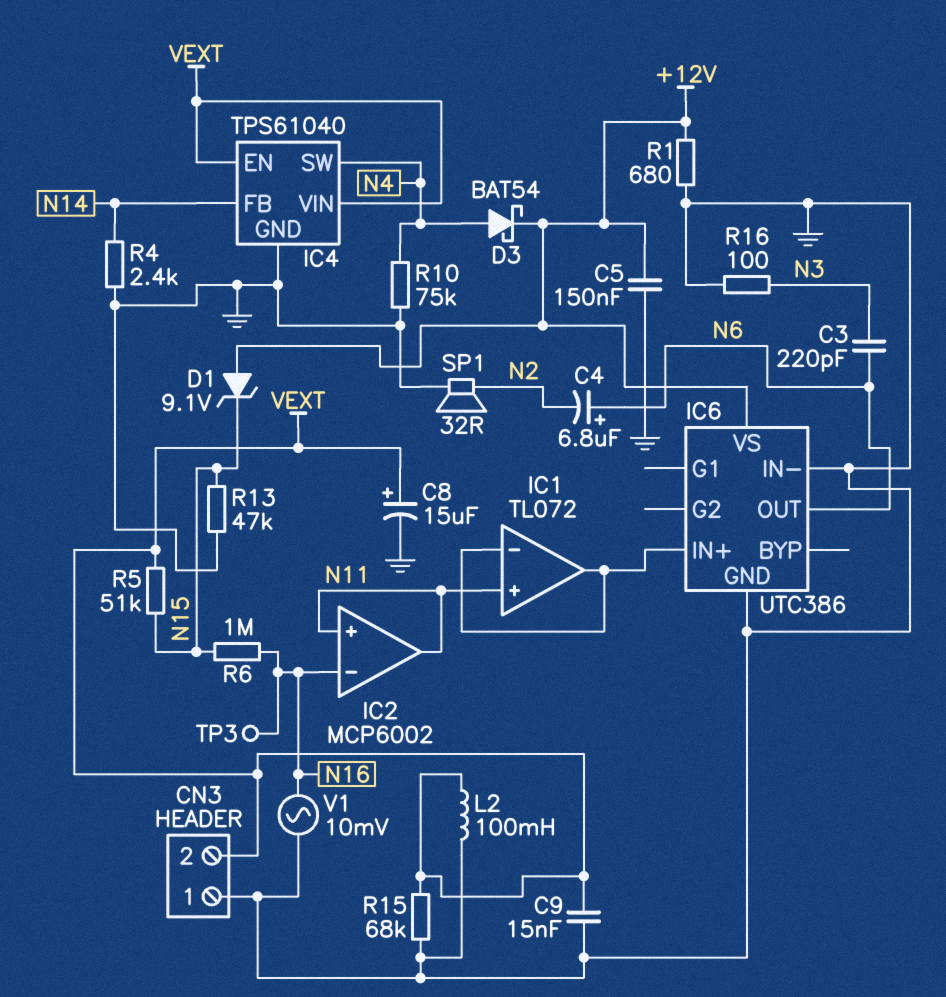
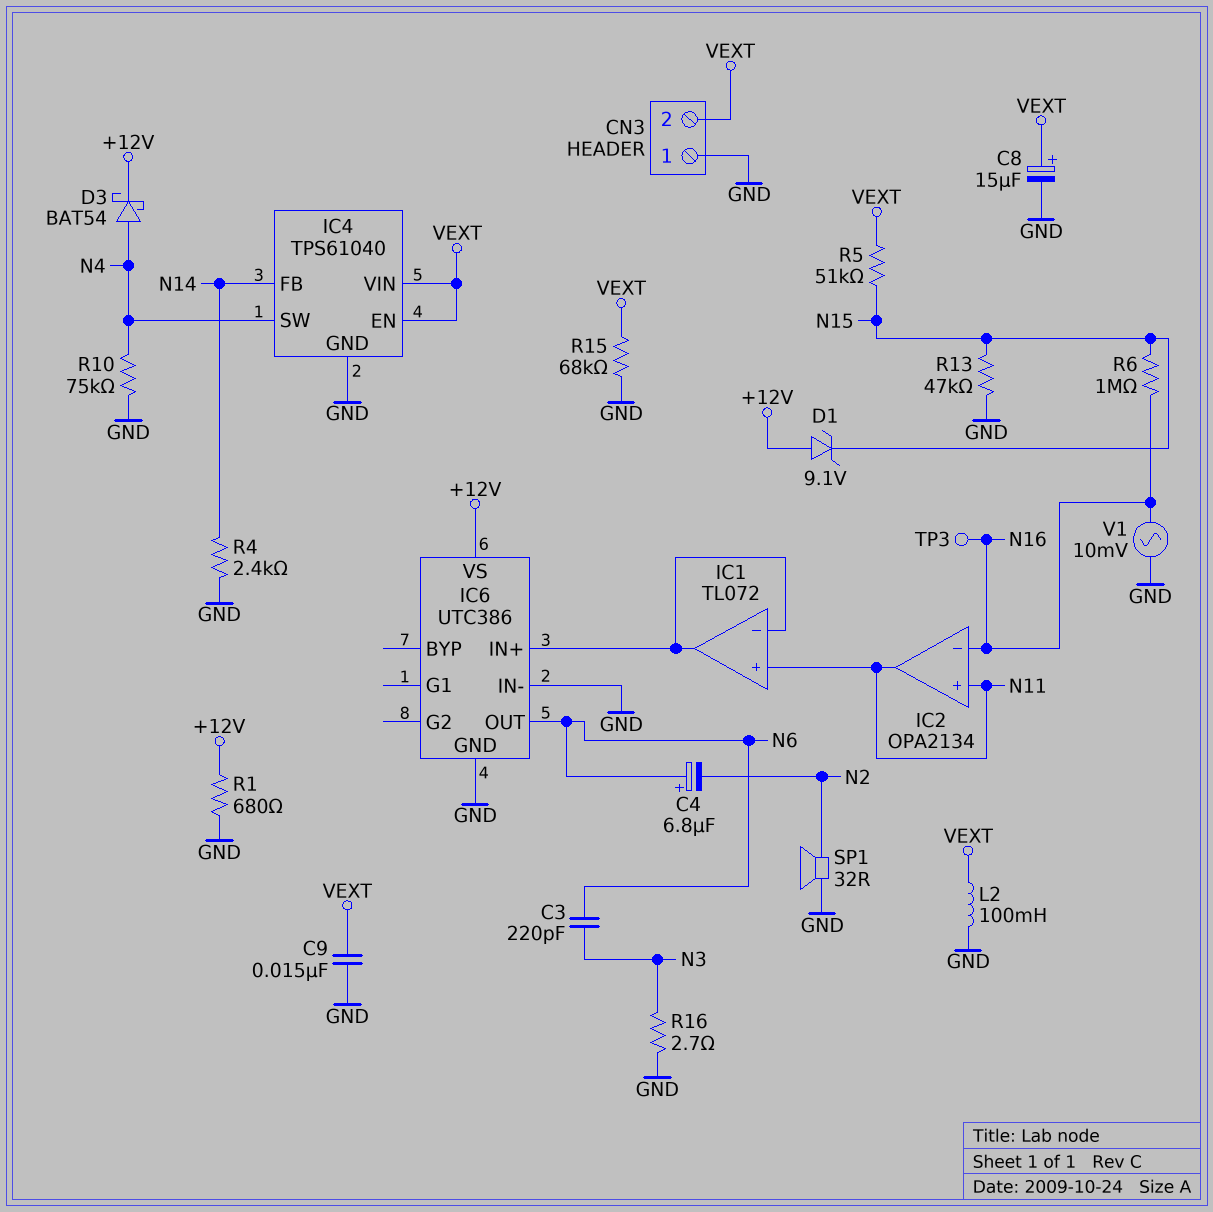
C5: 150nF (+12V, GND) -> none
IC2: MCP6002 -> OPA2134
R16: 100 (GND, N3) -> 2.7 (GND, N3)

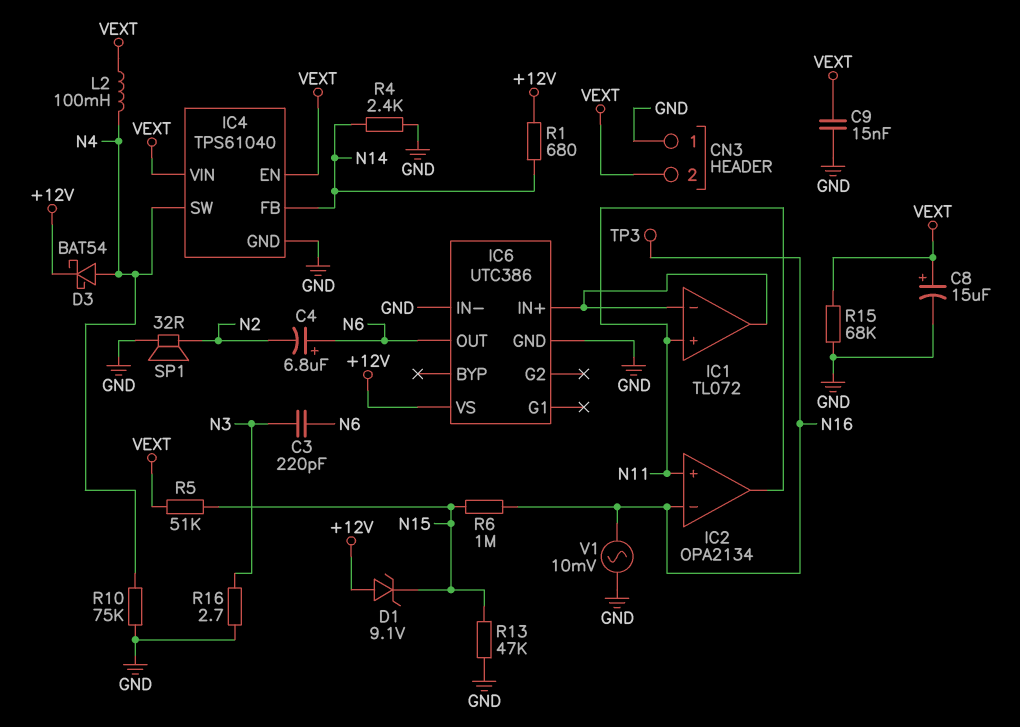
L2: 100mH (GND, VEXT) -> 100mH (N4, VEXT)
R1: 680 (+12V, GND) -> 680 (+12V, N14)

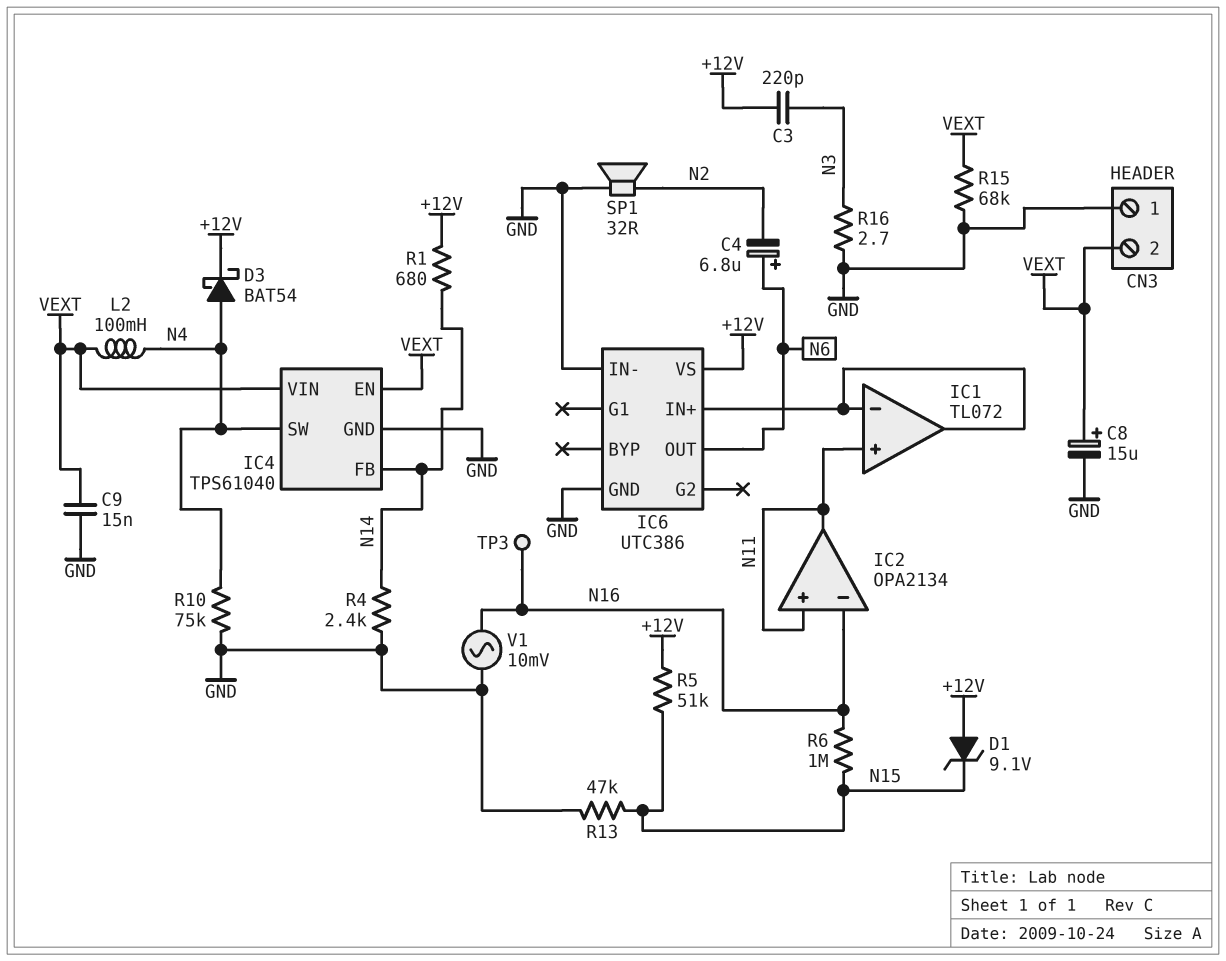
C3: 220pF (N3, N6) -> 220pF (+12V, N3)
R5: 51k (N15, VEXT) -> 51k (+12V, N15)

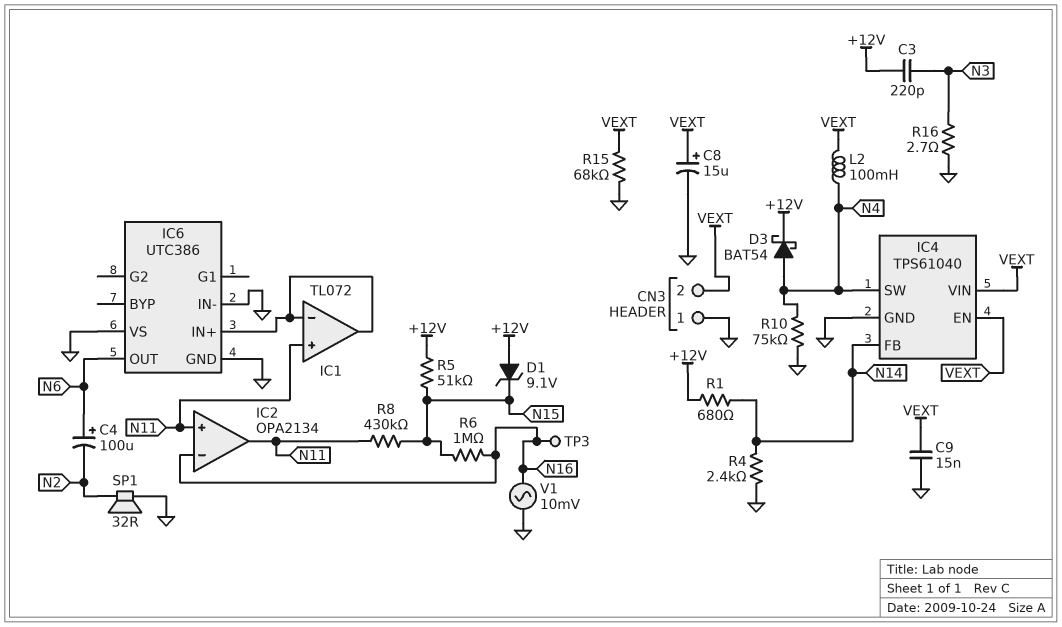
C4: 6.8uF (plus N6, minus N2) -> 100uF (plus N6, minus N2)
IC6 pin VS: +12V -> GND
R8: none -> 430k (N11, N15)
R13: 47k (GND, N15) -> none

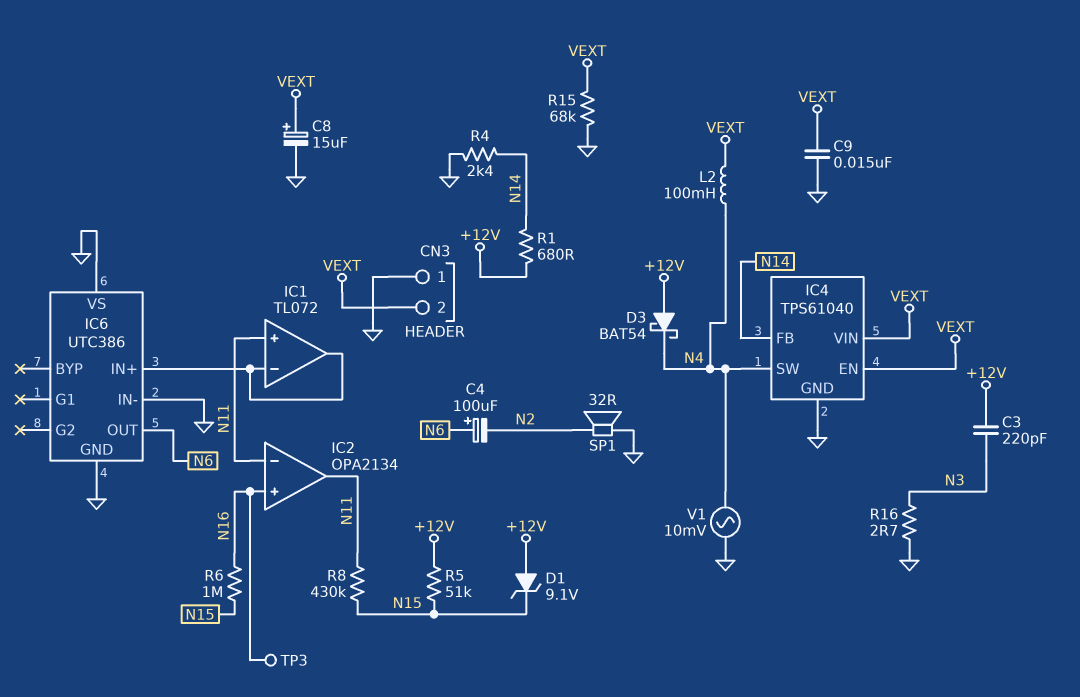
D3: schottky BAT54 (A N4, K +12V) -> schottky BAT54 (A +12V, K N4)
IC2 pin in+: N11 -> N16
IC2 pin in-: N16 -> N11
R10: 75k (GND, N4) -> none
V1: AC 10mV (GND, N16) -> AC 10mV (GND, N4)

